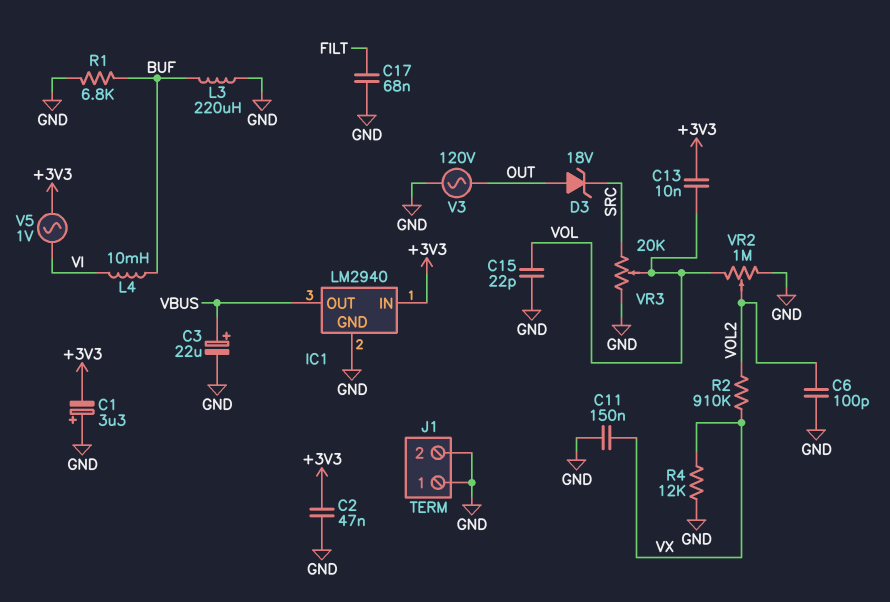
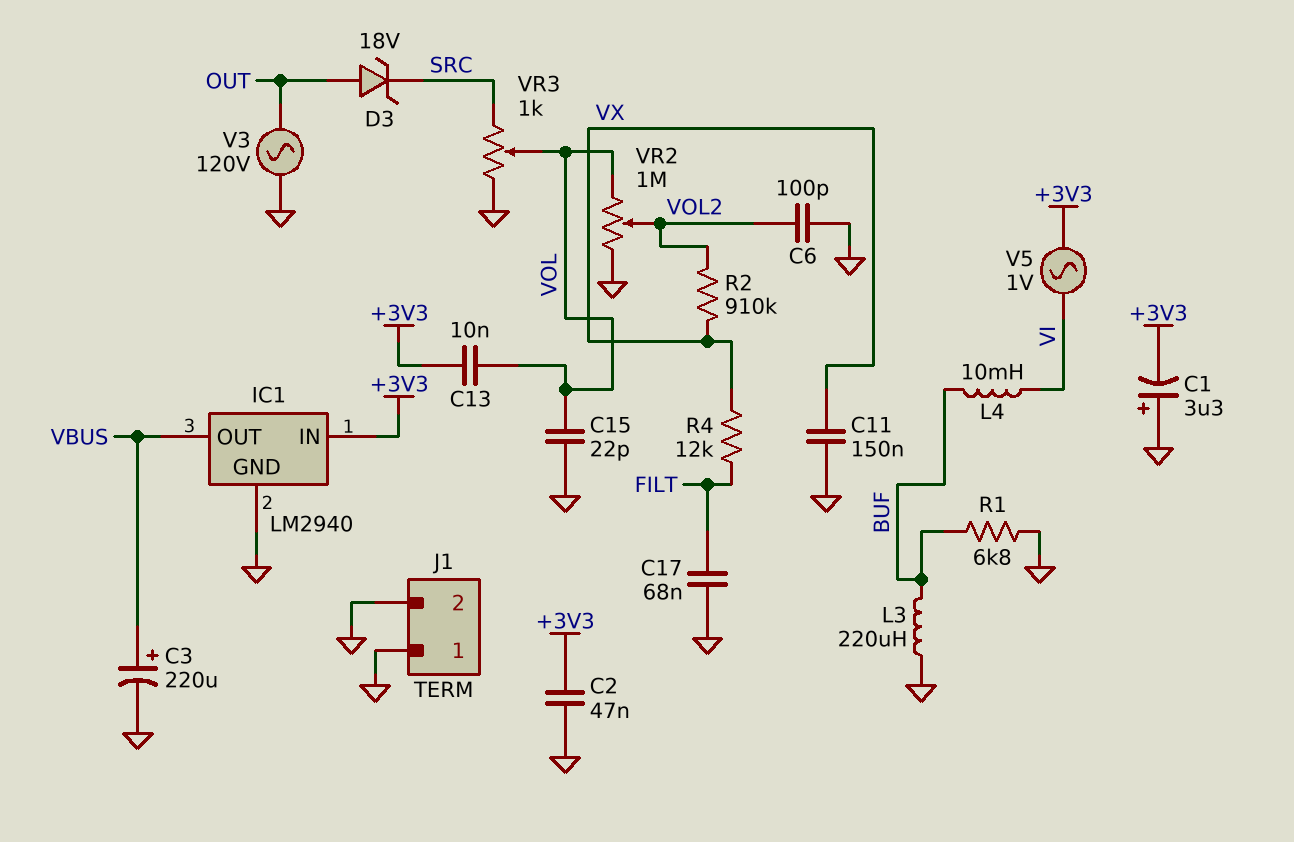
C3: 22uF (plus VBUS, minus GND) -> 220uF (plus VBUS, minus GND)
R4: 12k (GND, VX) -> 12k (FILT, VX)
VR3: 20k (GND, SRC, wiper VOL) -> 1k (GND, SRC, wiper VOL)

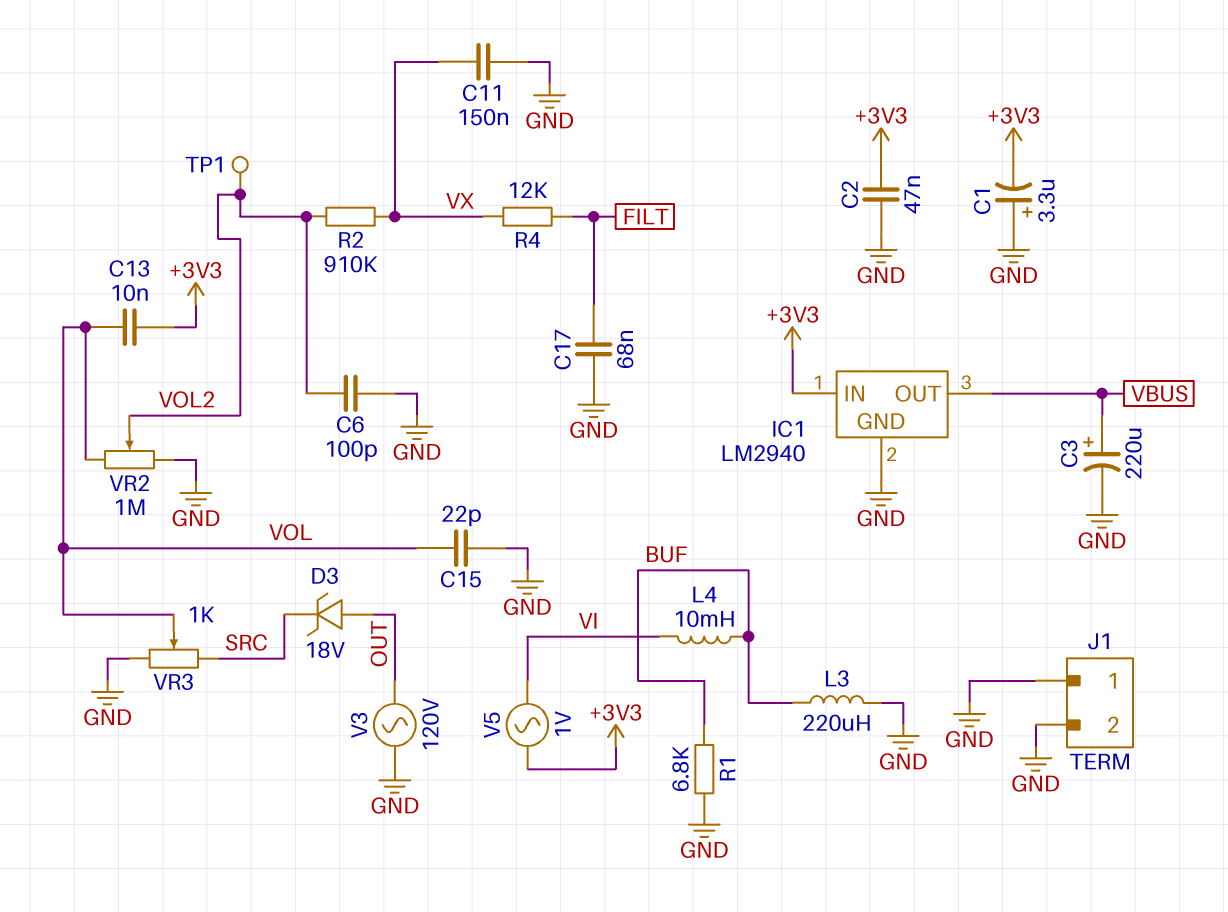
TP1: none -> test point (VOL2)

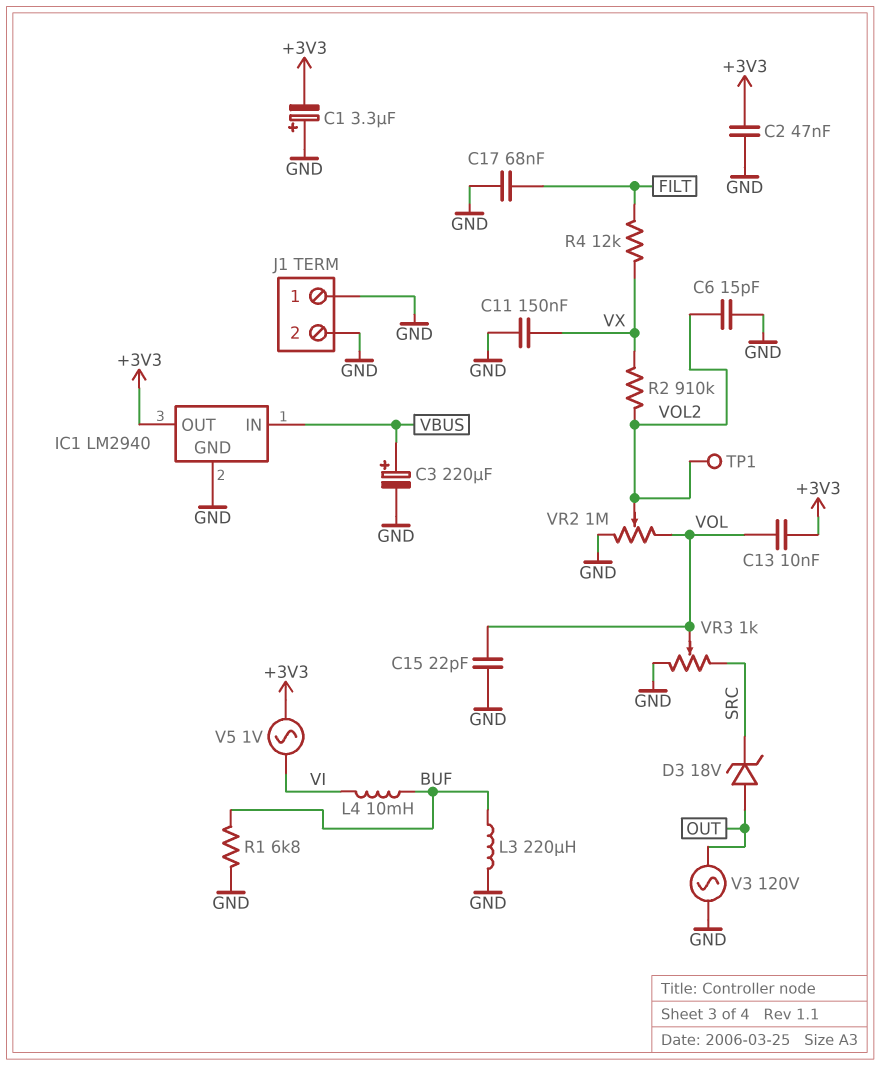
C6: 100pF (GND, VOL2) -> 15pF (GND, VOL2)
IC1 pin IN: +3V3 -> VBUS
IC1 pin OUT: VBUS -> +3V3

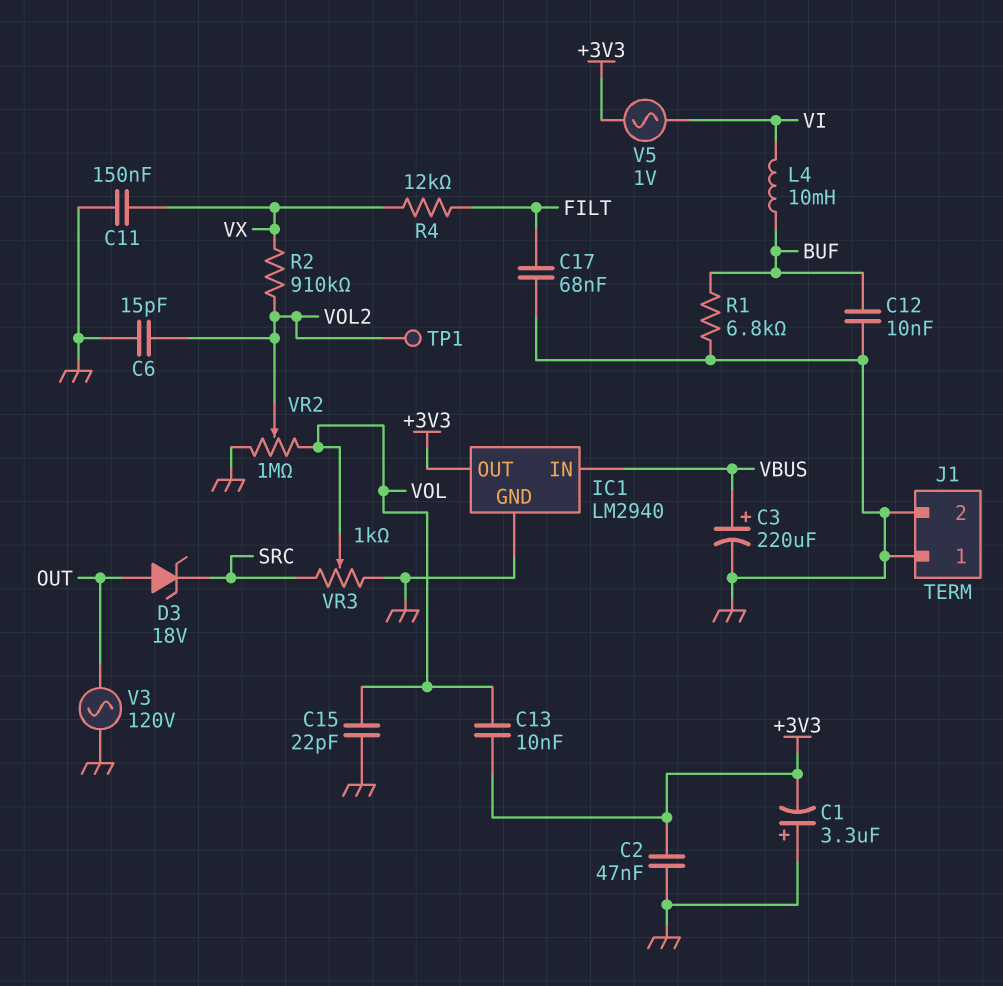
C12: none -> 10nF (BUF, GND)
L3: 220uH (BUF, GND) -> none

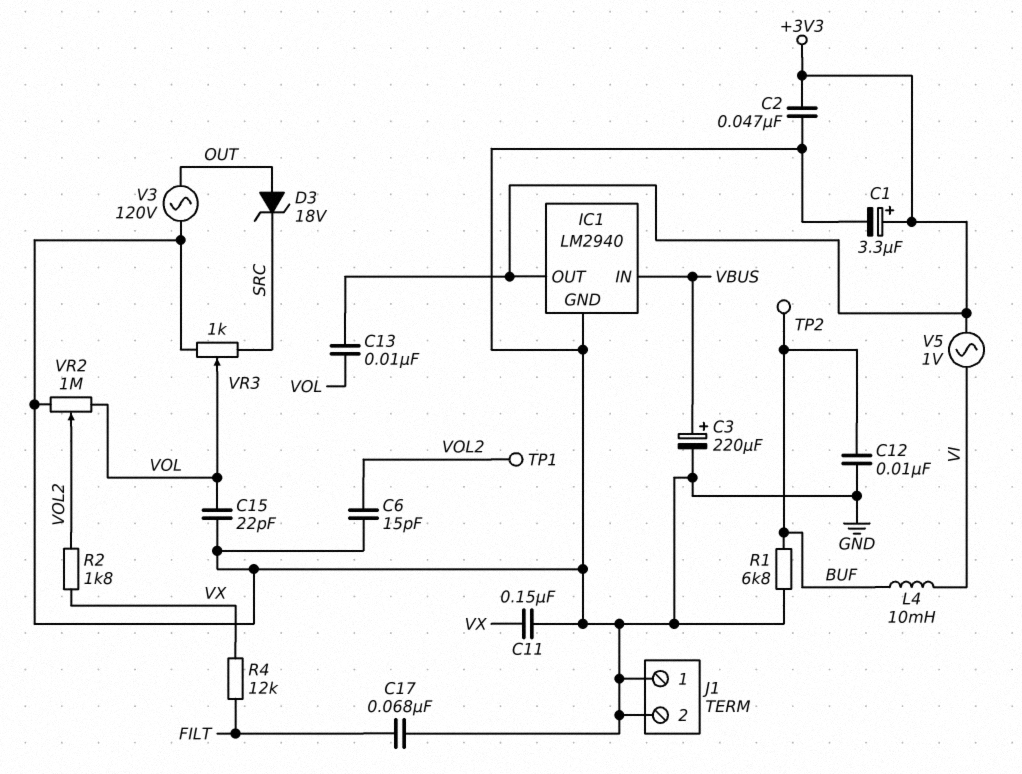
C1: 3.3uF (plus GND, minus +3V3) -> 3.3uF (plus +3V3, minus GND)
R2: 910k (VOL2, VX) -> 1.8k (VOL2, VX)
TP2: none -> test point (BUF)

